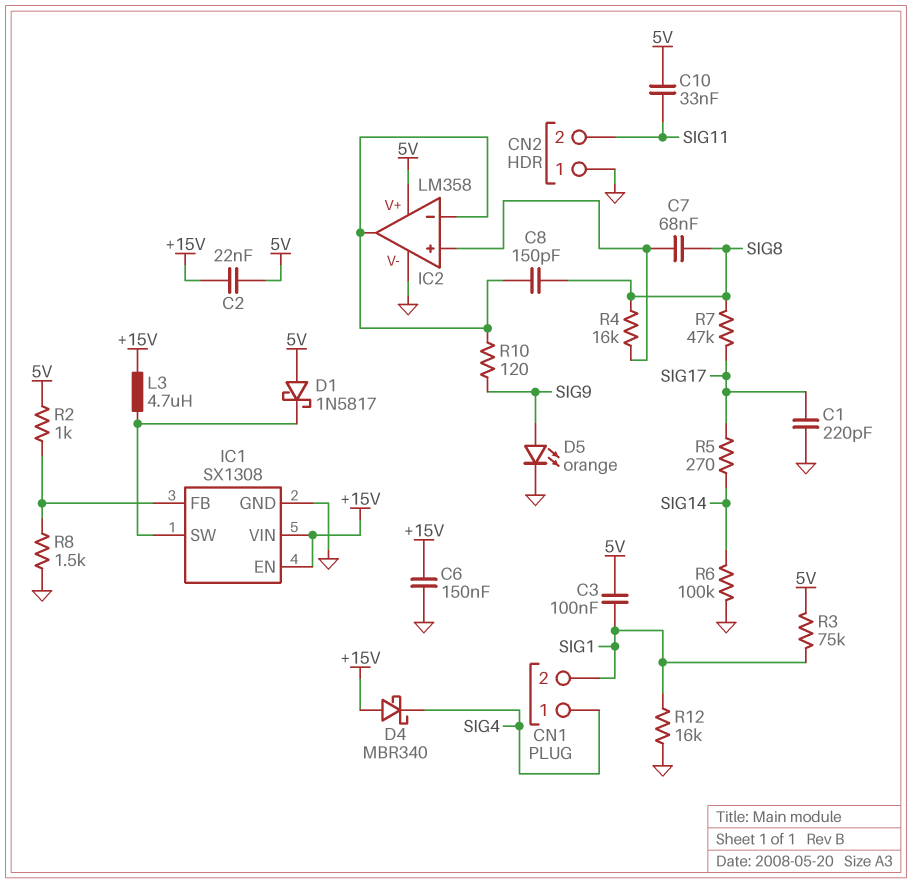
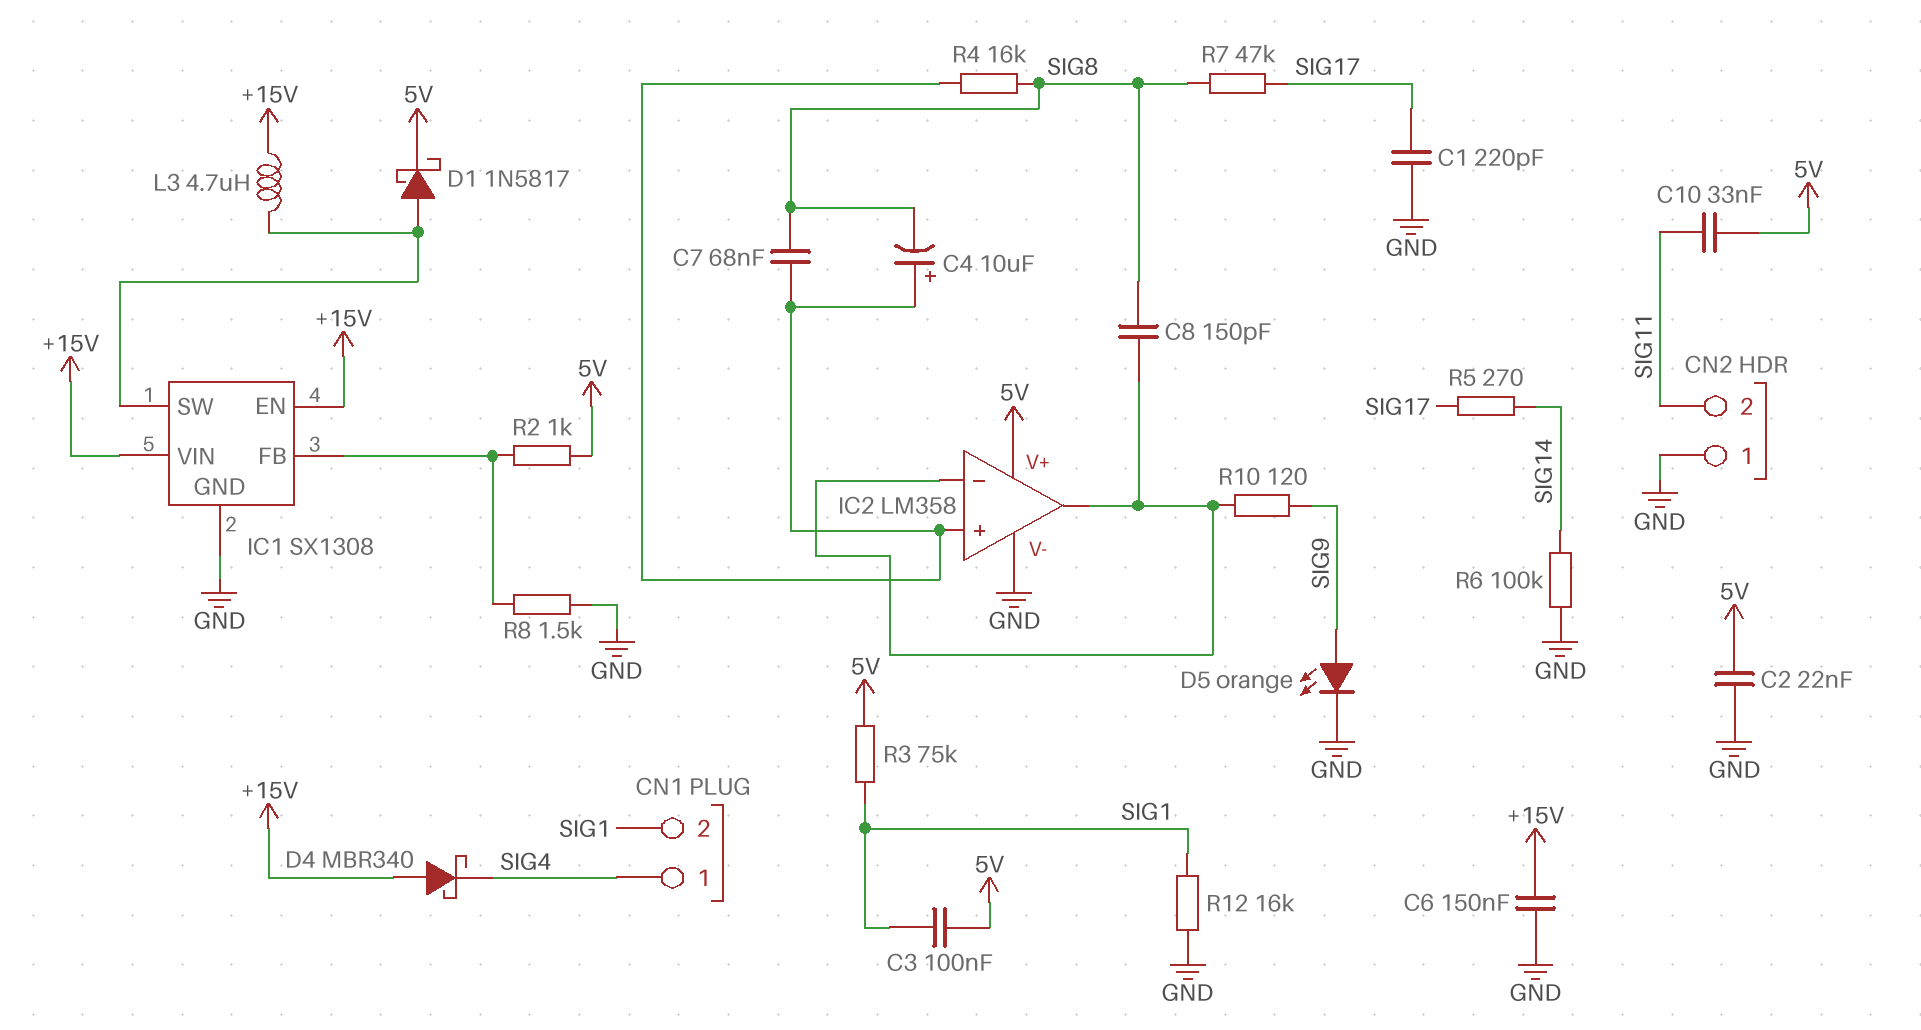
C2: 22nF (+15V, 5V) -> 22nF (5V, GND)
C4: none -> 10uF (plus IC2/in+, minus SIG8)
D1: schottky 1N5817 (A 5V, K IC1/SW) -> schottky 1N5817 (A IC1/SW, K 5V)

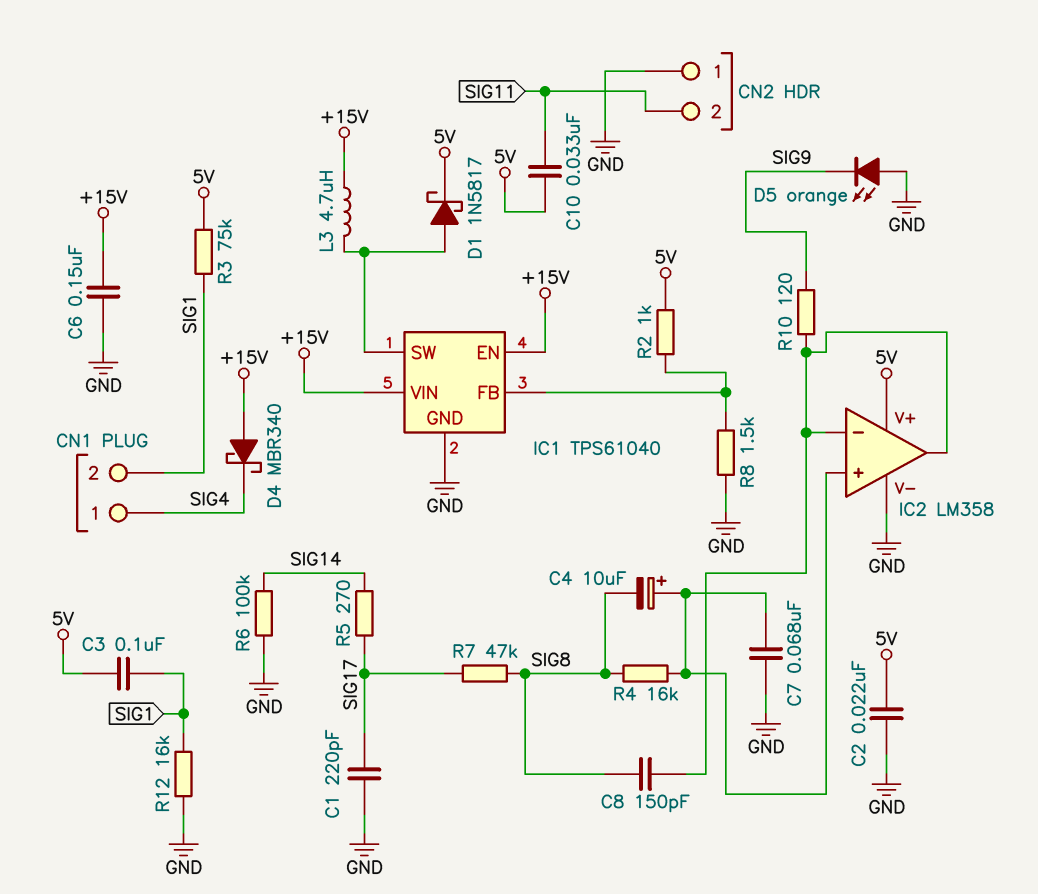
C7: 68nF (IC2/in+, SIG8) -> 68nF (GND, IC2/in+)
D5: LED orange (A SIG9, K GND) -> LED orange (A GND, K SIG9)
IC1: SX1308 -> TPS61040

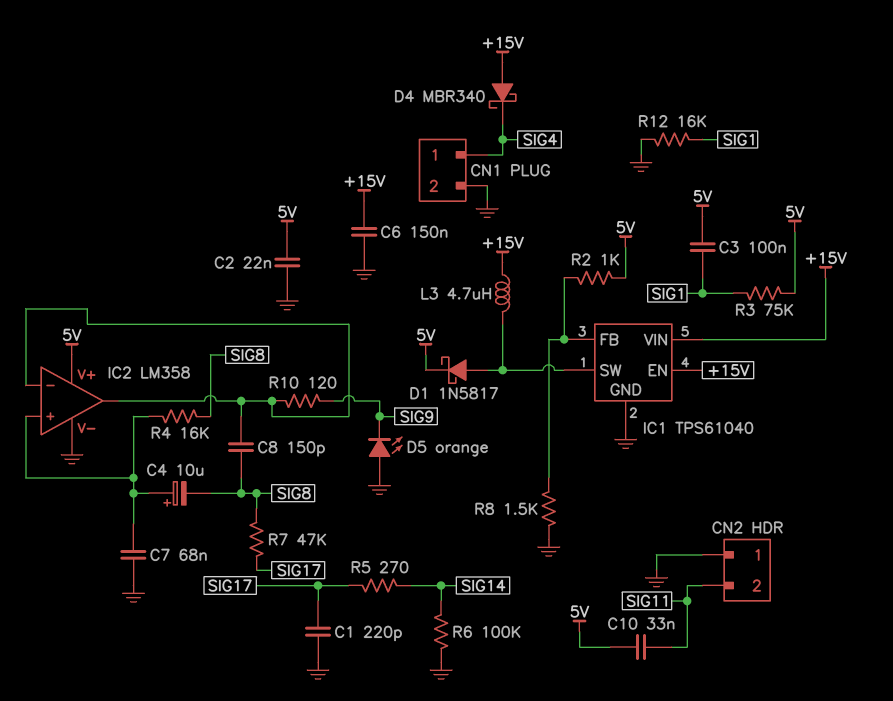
CN1 pin 2: SIG1 -> GND

